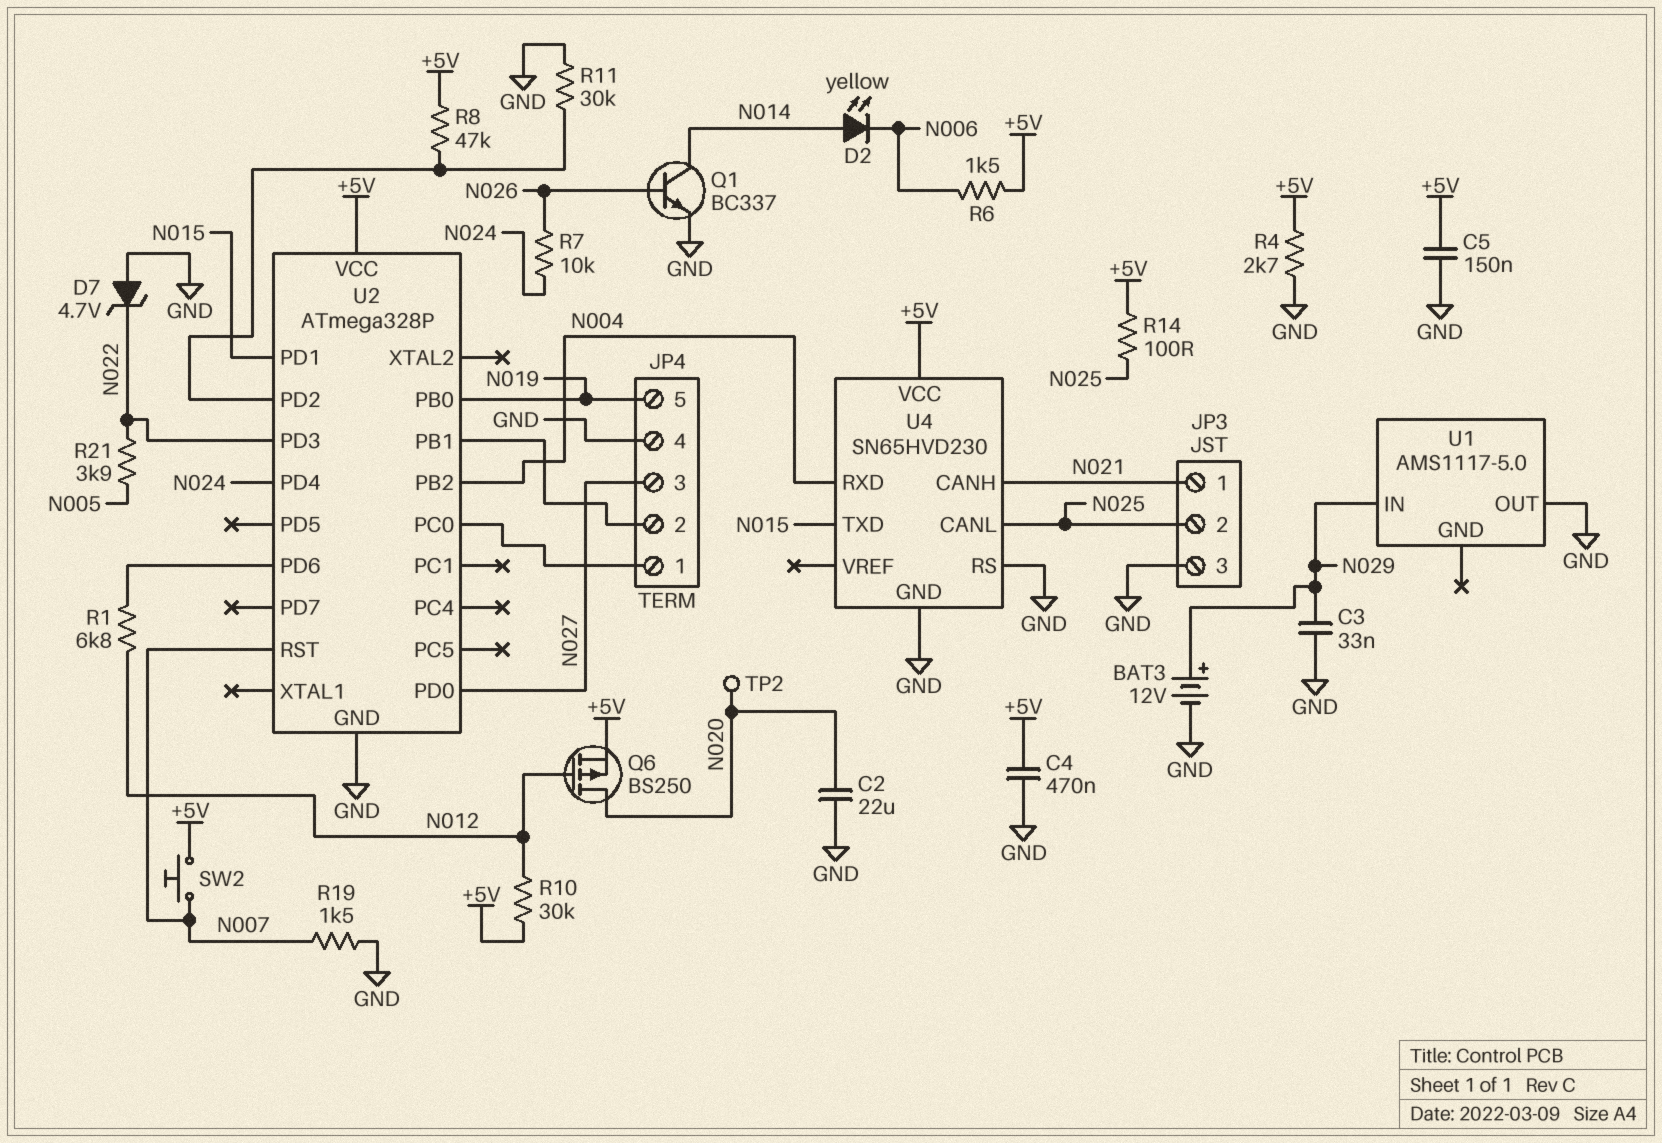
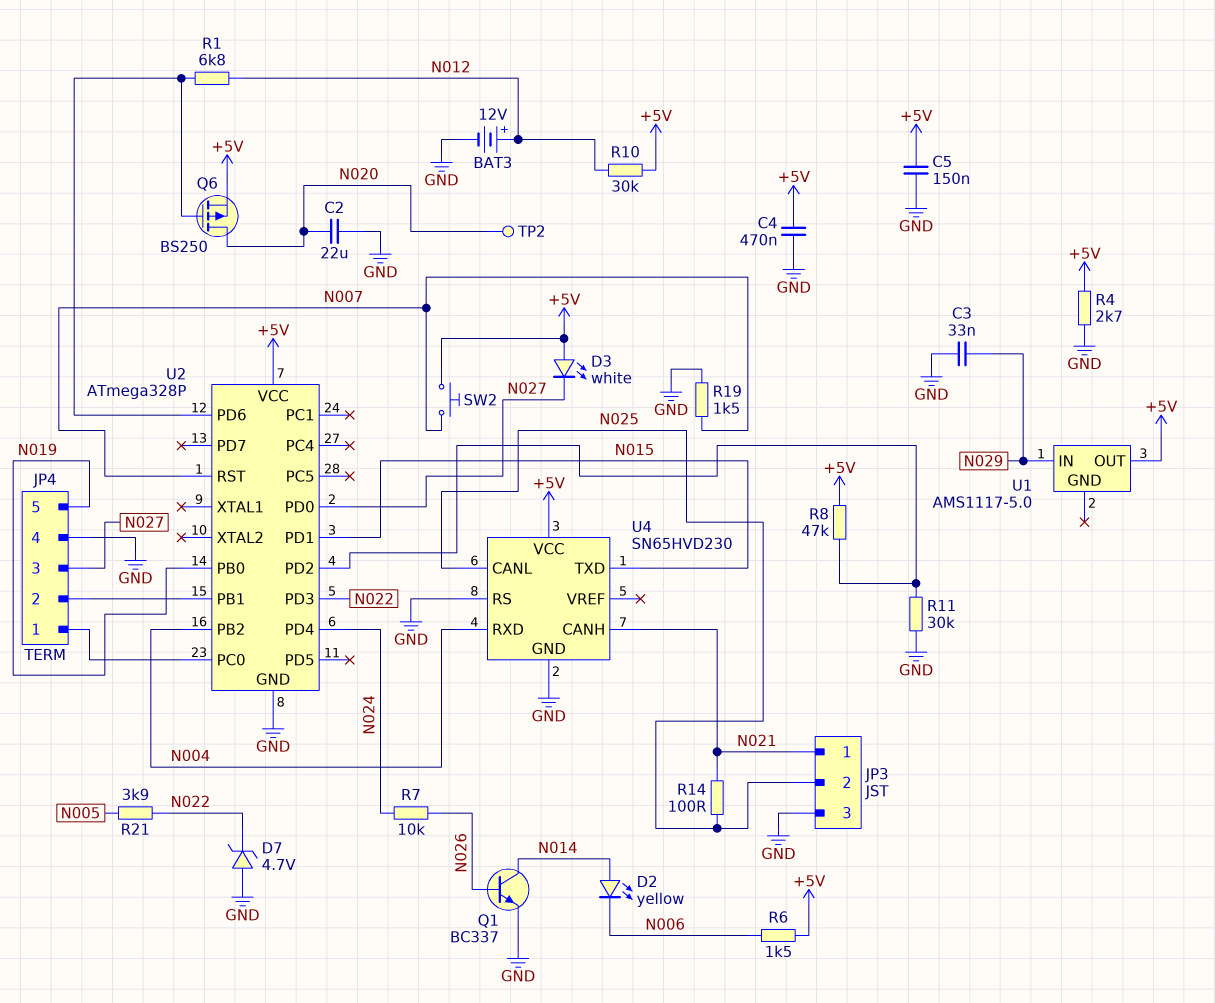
BAT3: 12V (plus N029, minus GND) -> 12V (plus N012, minus GND)
D3: none -> LED white (A +5V, K N027)
Q6: PMOS BS250 (G N012, D N020, S +5V) -> PMOS BS250 (G U2/PD6, D N020, S +5V)
R14: 100 (+5V, N025) -> 100 (N021, N025)
U1 pin OUT: GND -> +5V

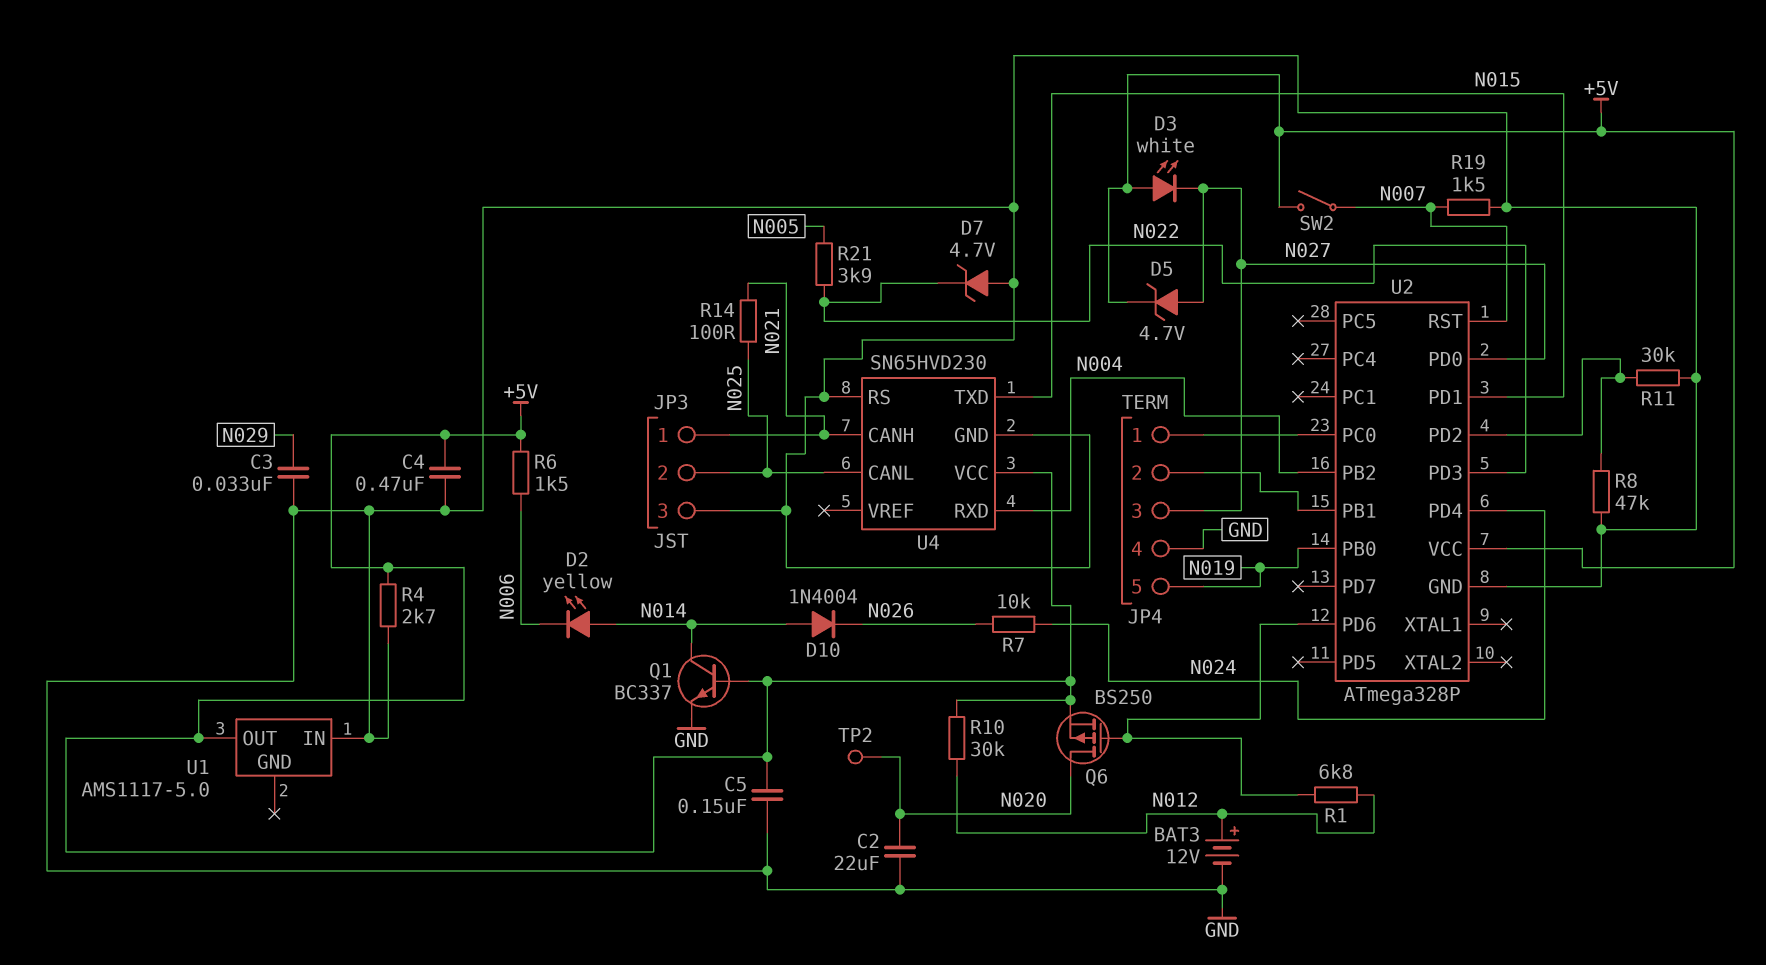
D5: none -> zener 4.7V (A N027, K +5V)
D10: none -> diode 1N4004 (A N014, K N026)
Q1: NPN BC337 (B N026, C N014, E GND) -> NPN BC337 (B +5V, C N014, E GND)
R8: 47k (+5V, U2/PD2) -> 47k (GND, U2/PD2)
SW2: button (+5V, N007) -> switch (+5V, N007)
U1 pin IN: N029 -> GND

